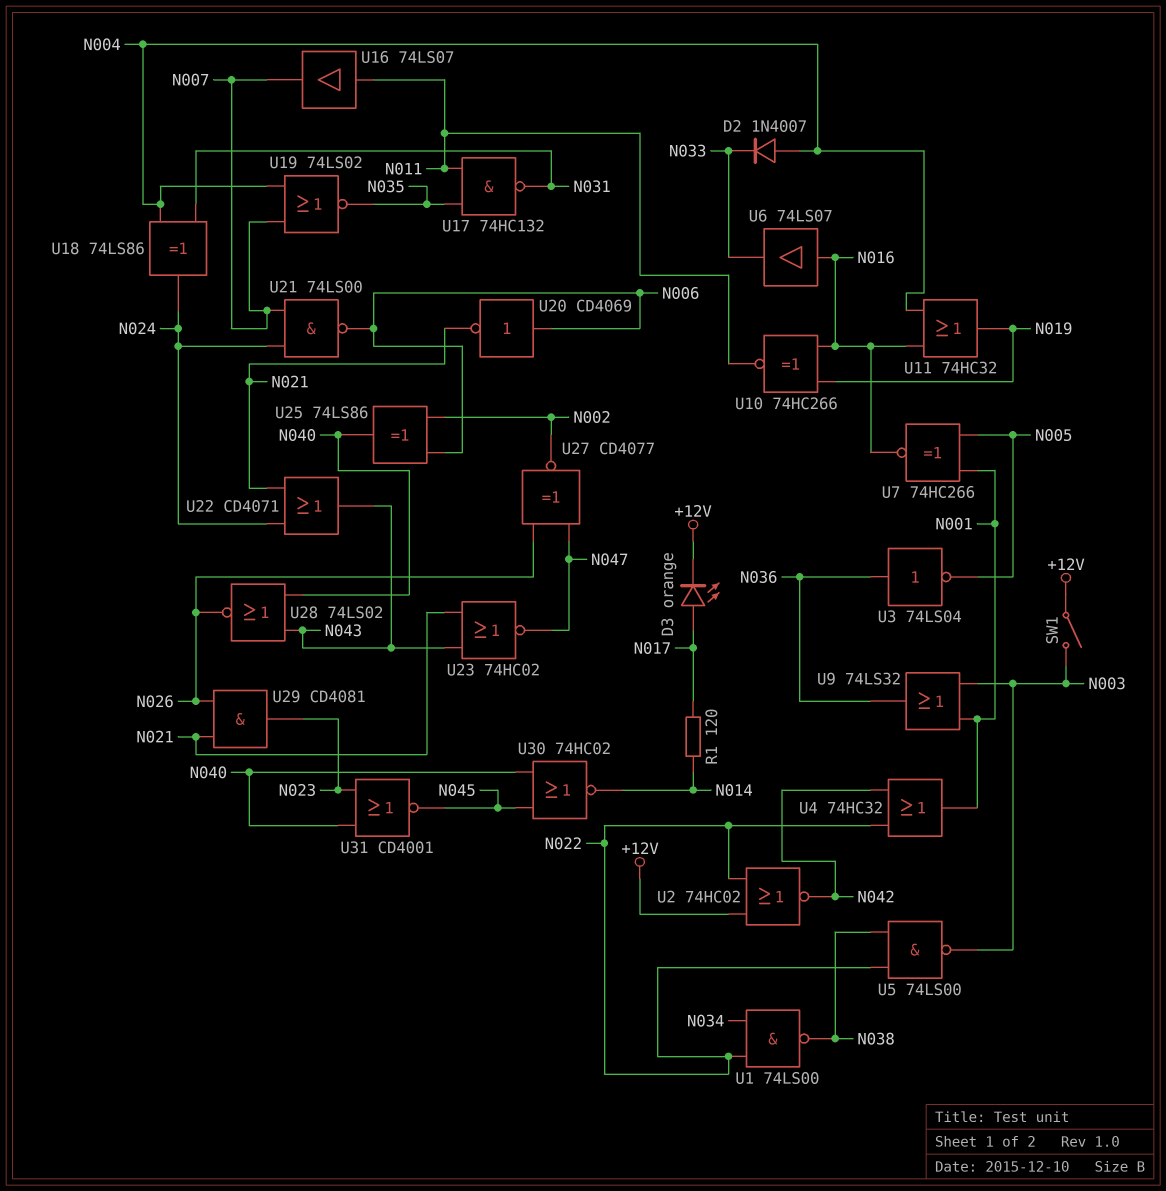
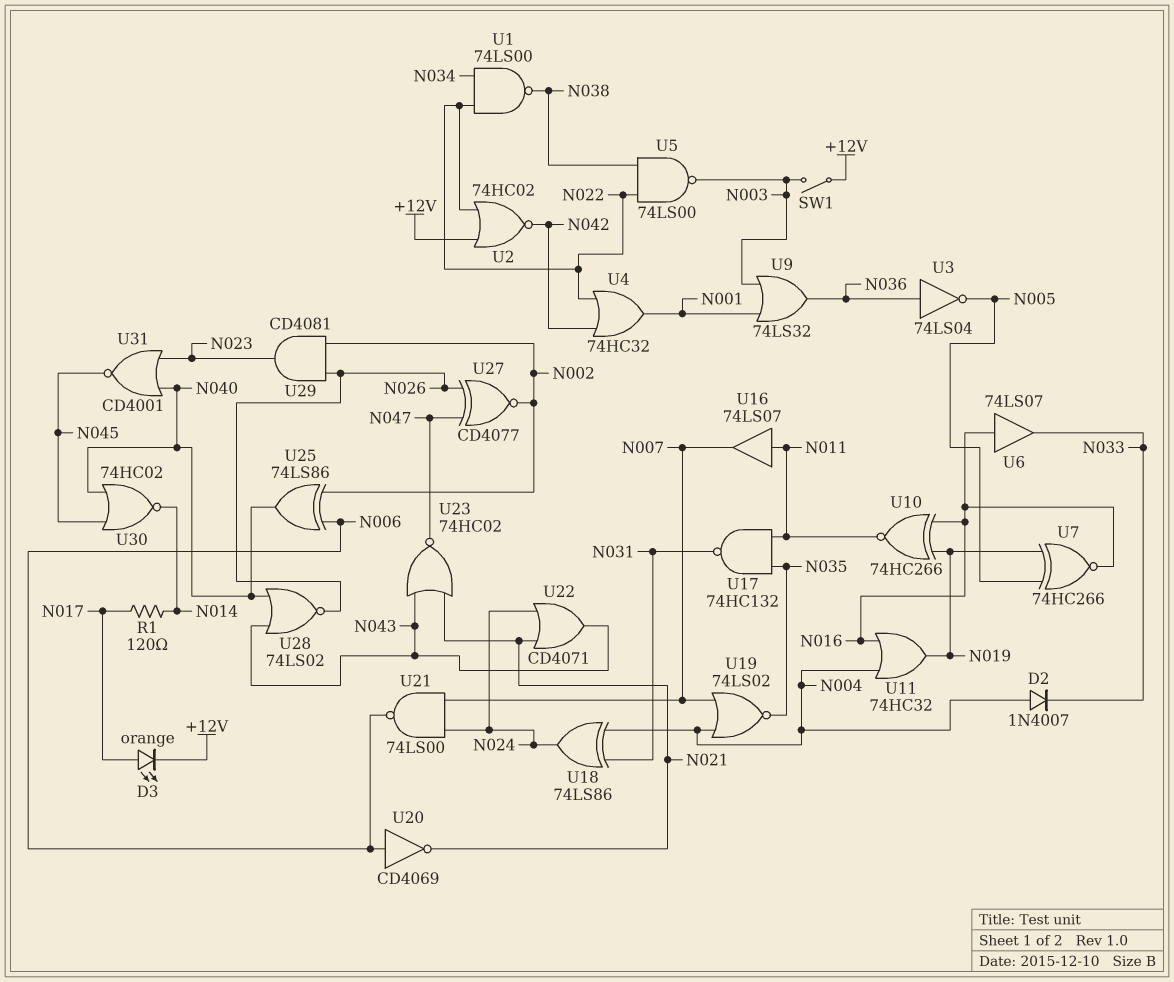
U7: XNOR 74HC266 (in N001, in N005, out N016) -> XNOR 74HC266 (in N005, in N019, out N016)
U29: AND CD4081 (in N021, in N026, out N023) -> AND CD4081 (in N002, in N026, out N023)

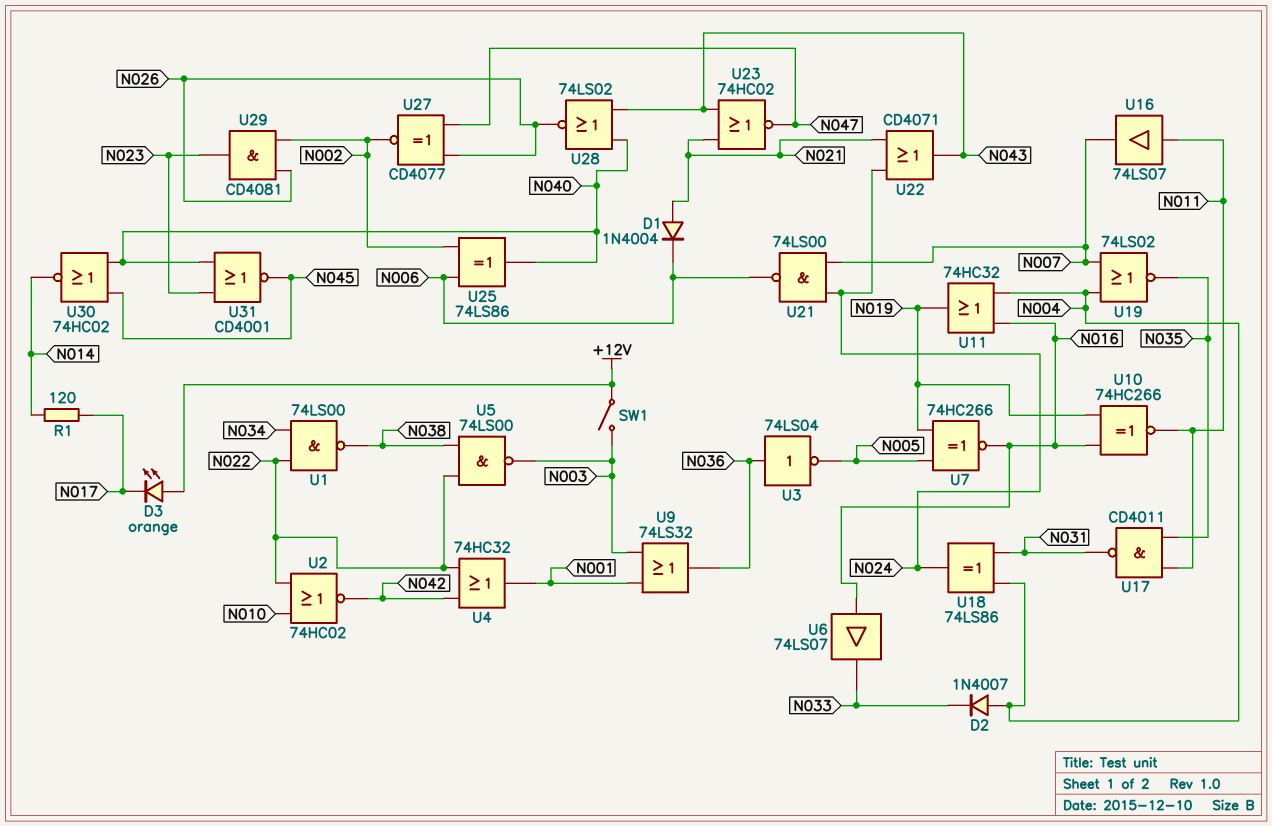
D1: none -> diode 1N4004 (A N021, K N006)
D3: LED orange (A N017, K +12V) -> LED orange (A +12V, K N017)
U2: NOR 74HC02 (in +12V, in N022, out N042) -> NOR 74HC02 (in N010, in N022, out N042)
U17: NAND 74HC132 (in N011, in N035, out N031) -> NAND CD4011 (in N011, in N035, out N031)
U20: NOT CD4069 (in N006, out N021) -> none

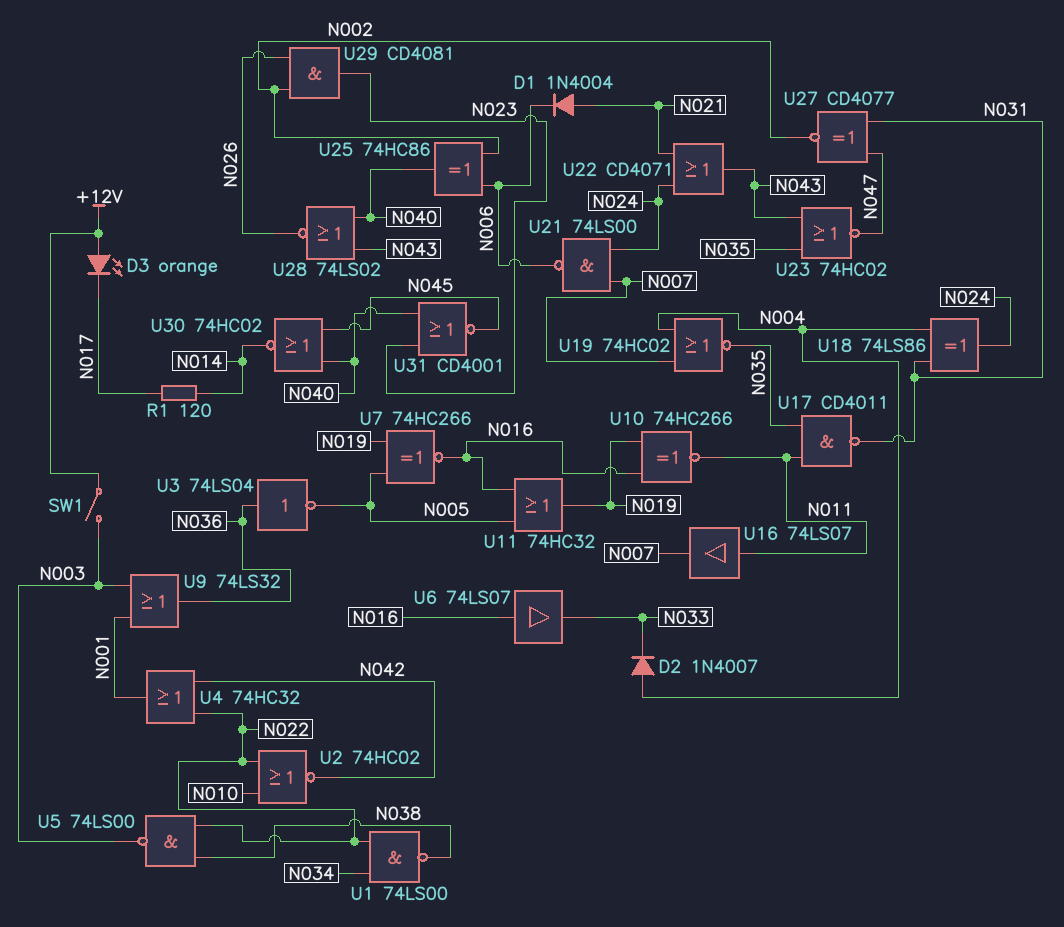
U11: OR 74HC32 (in N004, in N016, out N019) -> OR 74HC32 (in N005, in N016, out N019)
U19: NOR 74LS02 (in N004, in N007, out N035) -> NOR 74HC02 (in N004, in N007, out N035)
U23: NOR 74HC02 (in N021, in N043, out N047) -> NOR 74HC02 (in N035, in N043, out N047)
U25: XOR 74LS86 (in N002, in N006, out N040) -> XOR 74HC86 (in N002, in N006, out N040)
U27: XNOR CD4077 (in N026, in N047, out N002) -> XNOR CD4077 (in N031, in N047, out N002)

